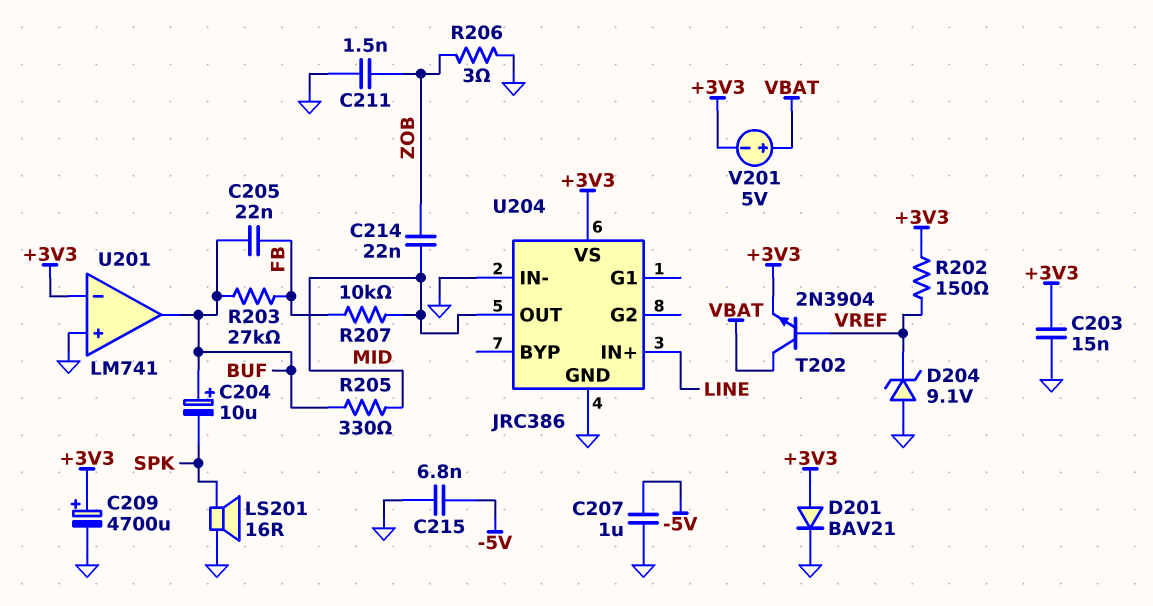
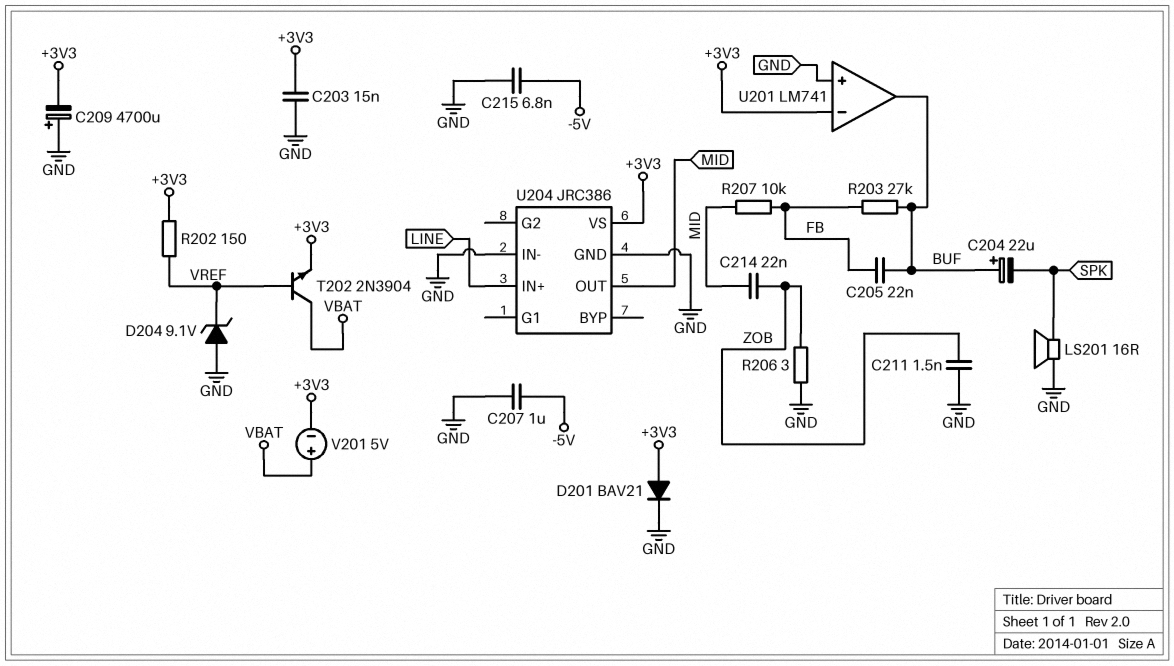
C204: 10uF (plus BUF, minus SPK) -> 22uF (plus BUF, minus SPK)
C209: 4700uF (plus +3V3, minus GND) -> 4700uF (plus GND, minus +3V3)
R205: 330 (BUF, MID) -> none

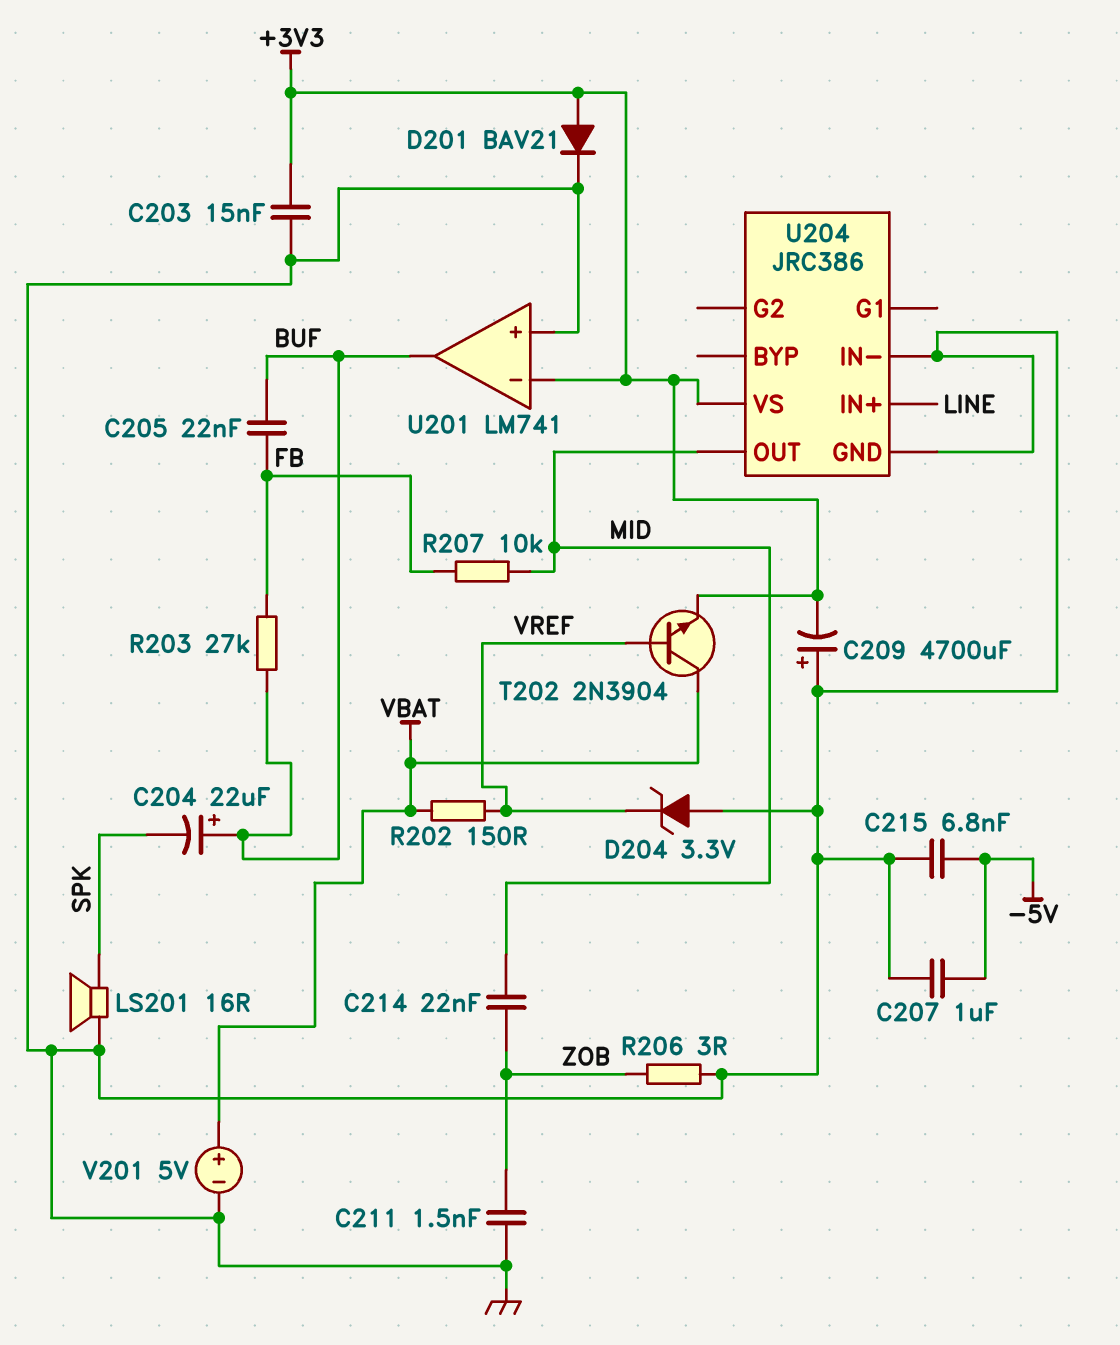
D204: zener 9.1V (A GND, K VREF) -> zener 3.3V (A GND, K VREF)
R202: 150 (+3V3, VREF) -> 150 (VBAT, VREF)
V201: 5V (plus VBAT, minus +3V3) -> 5V (plus VBAT, minus GND)

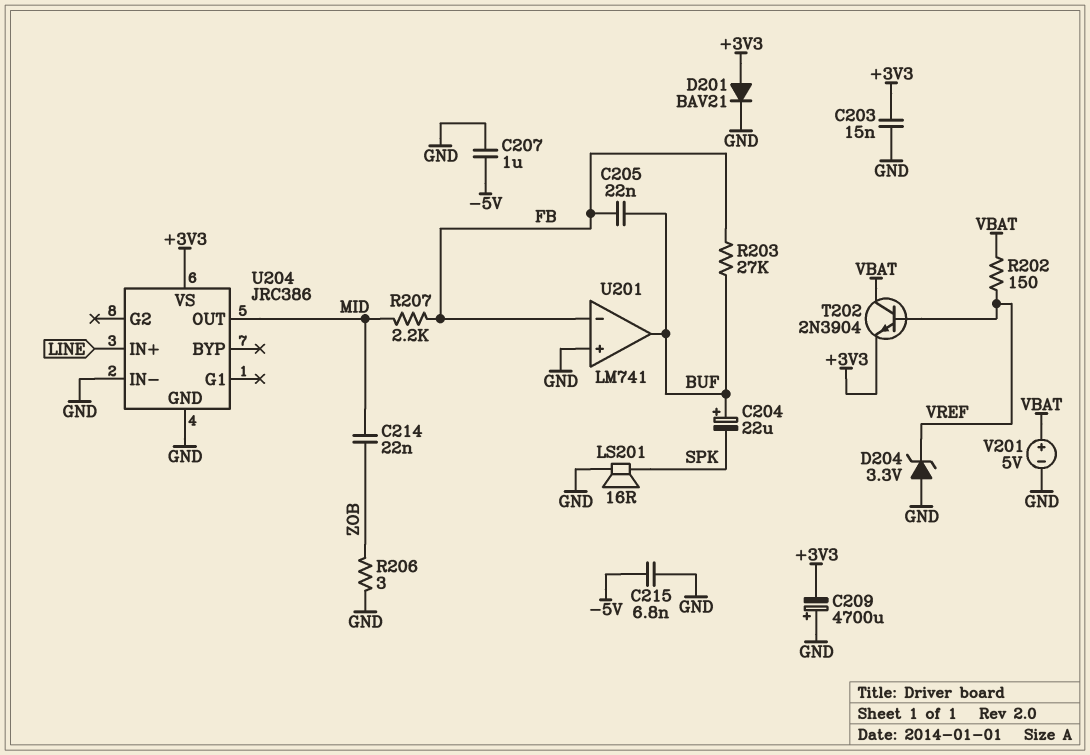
C211: 1.5nF (GND, ZOB) -> none
R207: 10k (FB, MID) -> 2.2k (FB, MID)
U201 pin in-: +3V3 -> FB

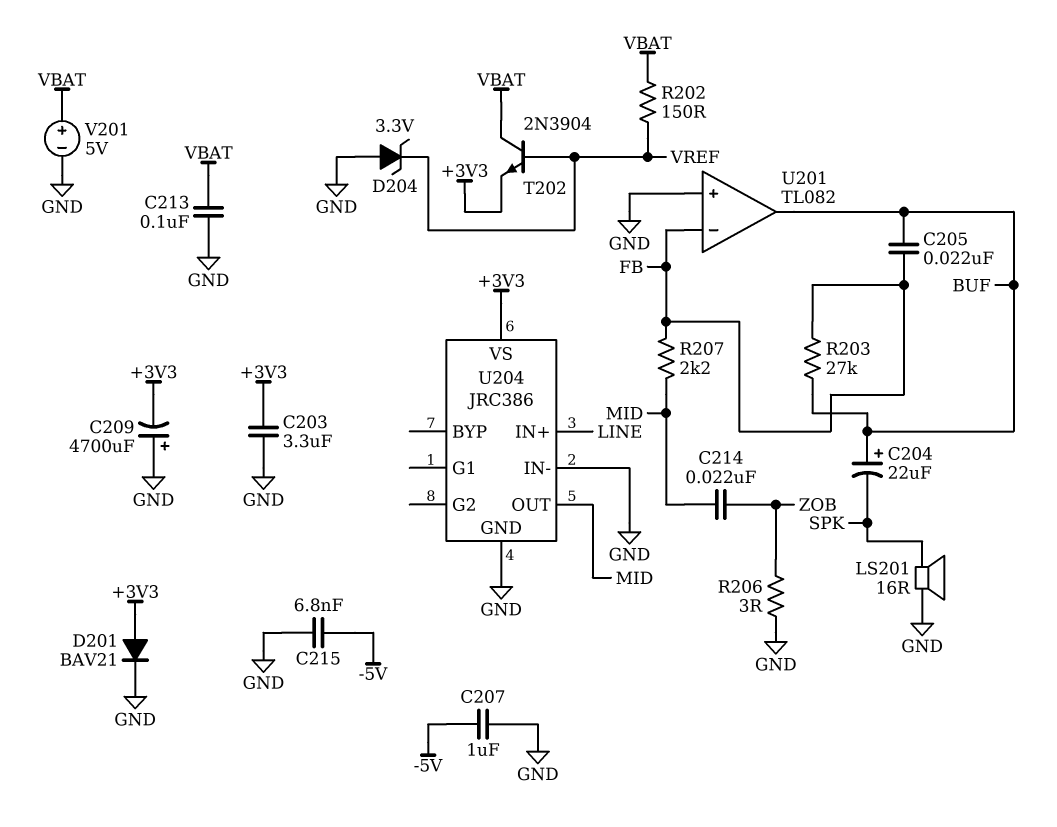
C203: 15nF (+3V3, GND) -> 3.3uF (+3V3, GND)
C213: none -> 100nF (GND, VBAT)
U201: LM741 -> TL082

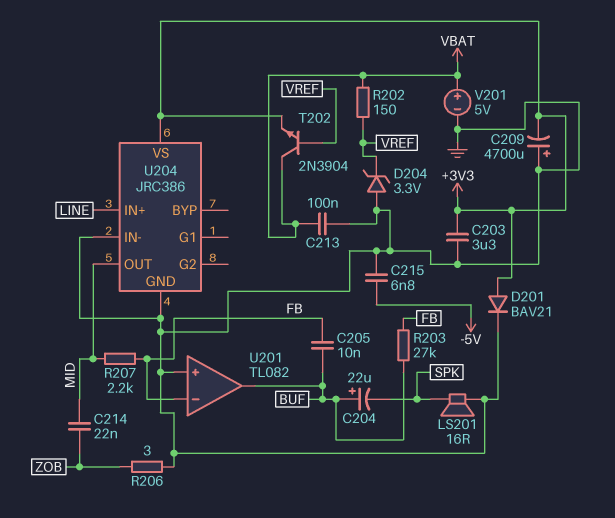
C205: 22nF (BUF, FB) -> 10nF (BUF, FB)
C207: 1uF (-5V, GND) -> none

